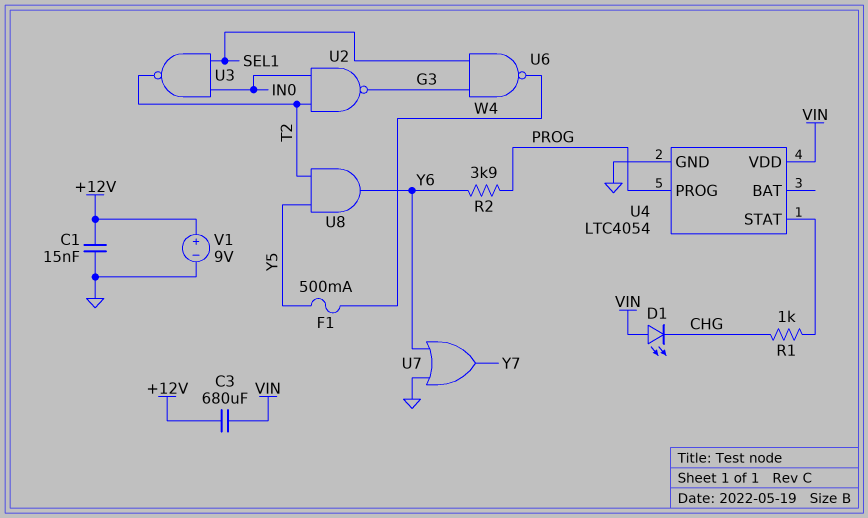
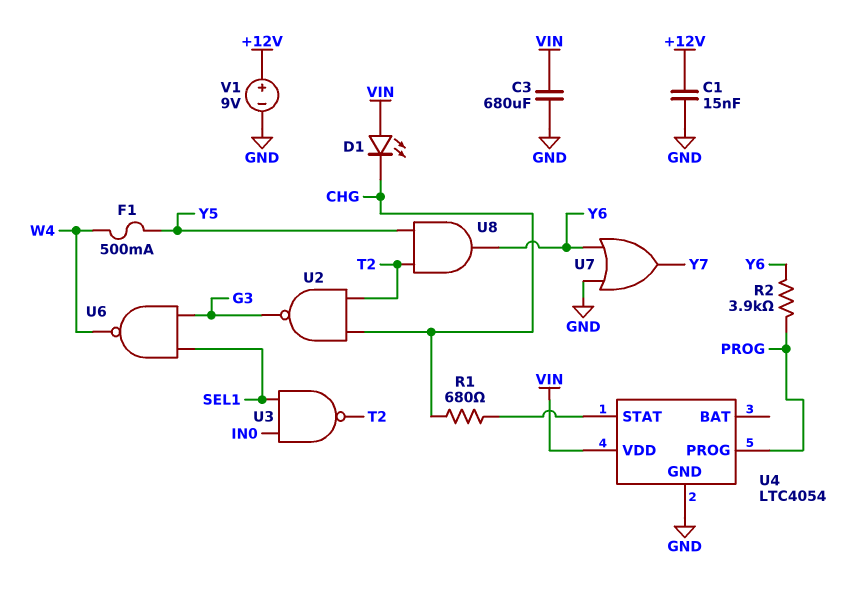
C3: 680uF (+12V, VIN) -> 680uF (GND, VIN)
R1: 1k (CHG, U4/STAT) -> 680 (CHG, U4/STAT)
U2: NAND (in IN0, in T2, out G3) -> NAND (in CHG, in T2, out G3)

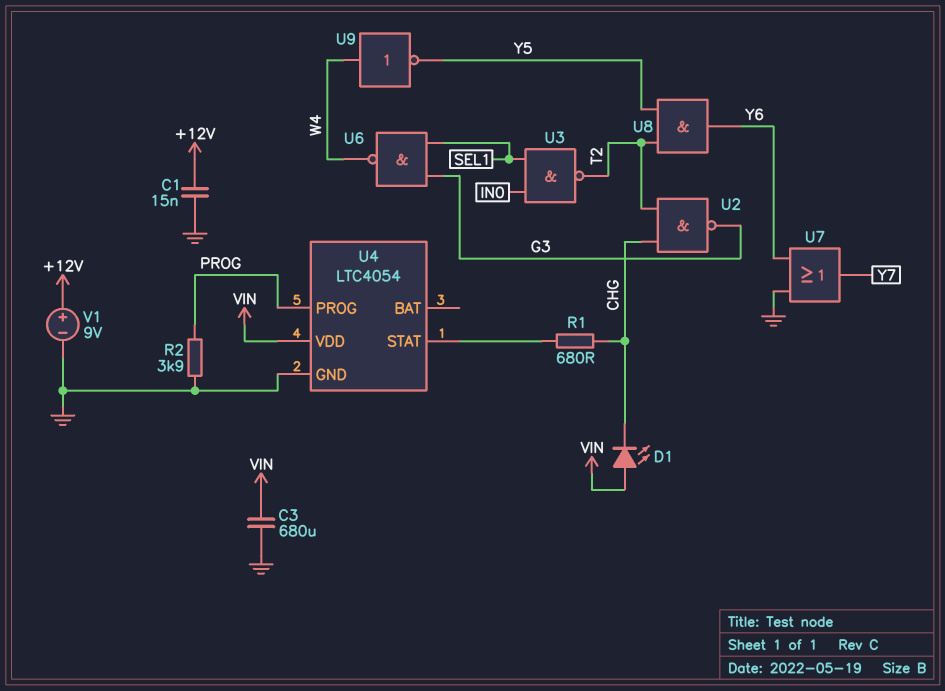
F1: 500mA (W4, Y5) -> none
R2: 3.9k (PROG, Y6) -> 3.9k (GND, PROG)
U9: none -> NOT (in W4, out Y5)

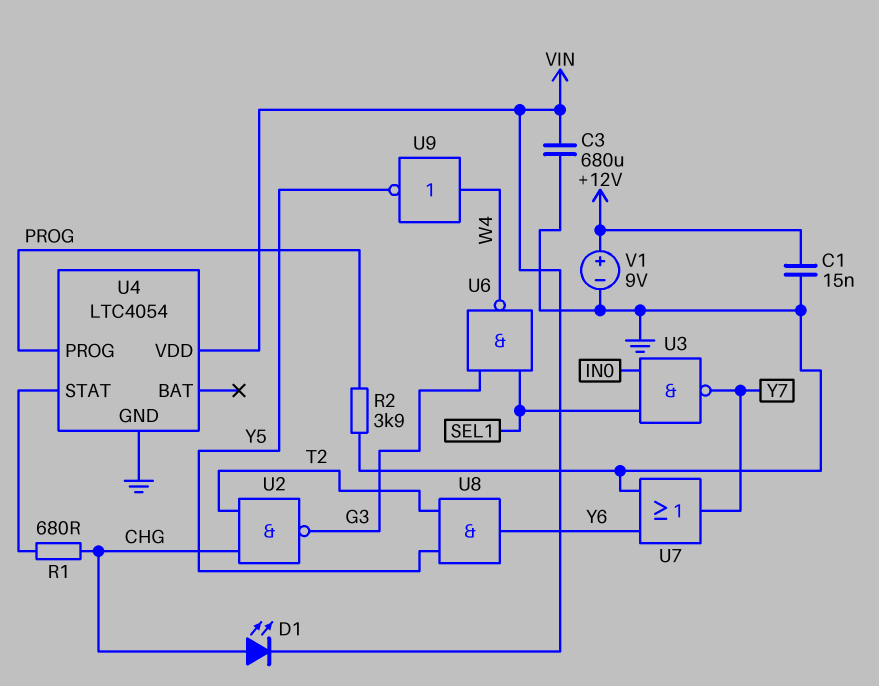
D1: LED (A VIN, K CHG) -> LED (A CHG, K VIN)
U3: NAND (in IN0, in SEL1, out T2) -> NAND (in IN0, in SEL1, out Y7)

